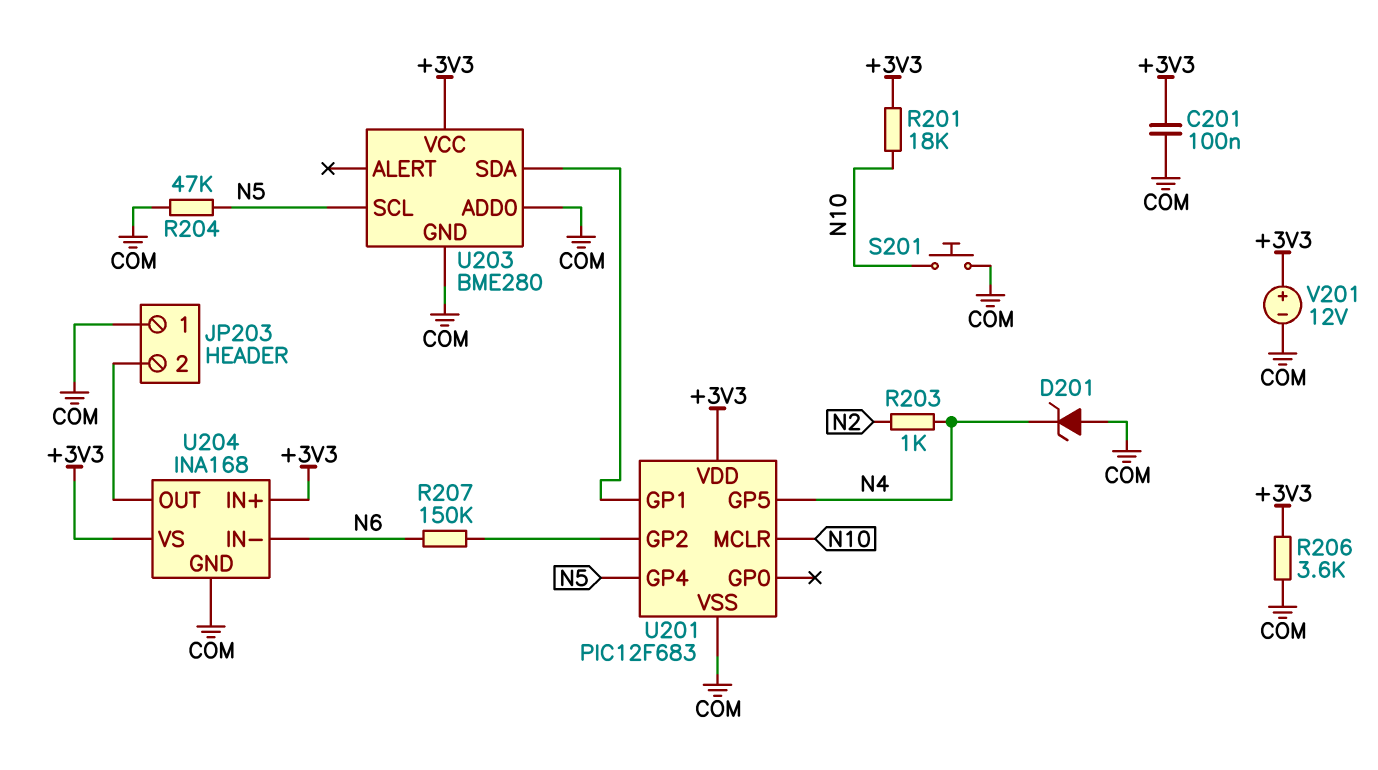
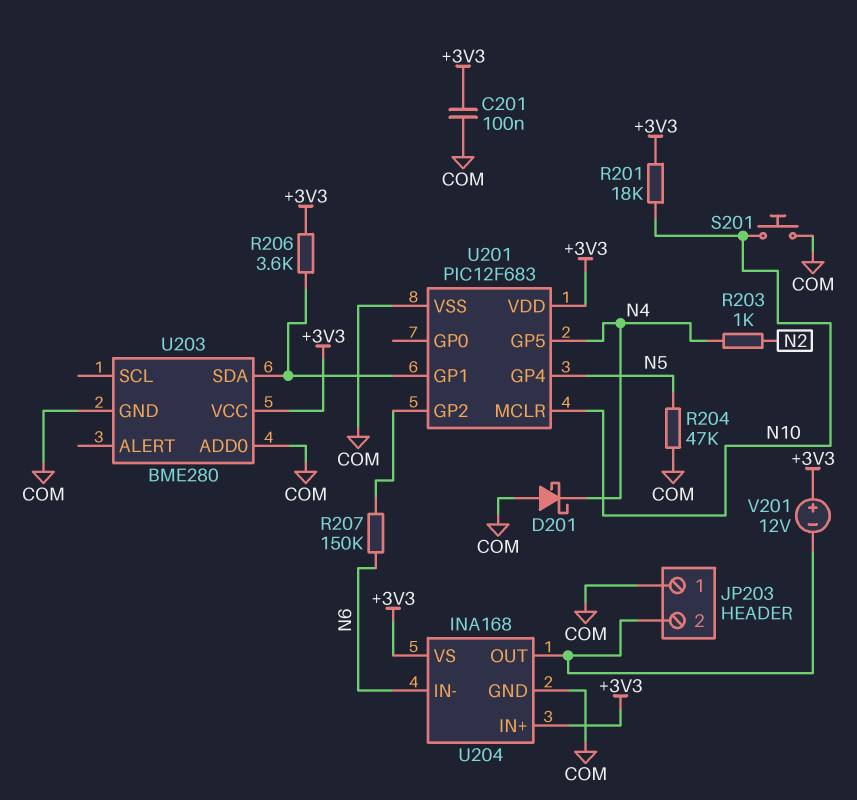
D201: zener (A COM, K N4) -> schottky (A COM, K N4)
R206: 3.6k (+3V3, COM) -> 3.6k (+3V3, U201/GP1)
U203 pin SCL: N5 -> none
V201: 12V (plus +3V3, minus COM) -> 12V (plus +3V3, minus JP203/2)

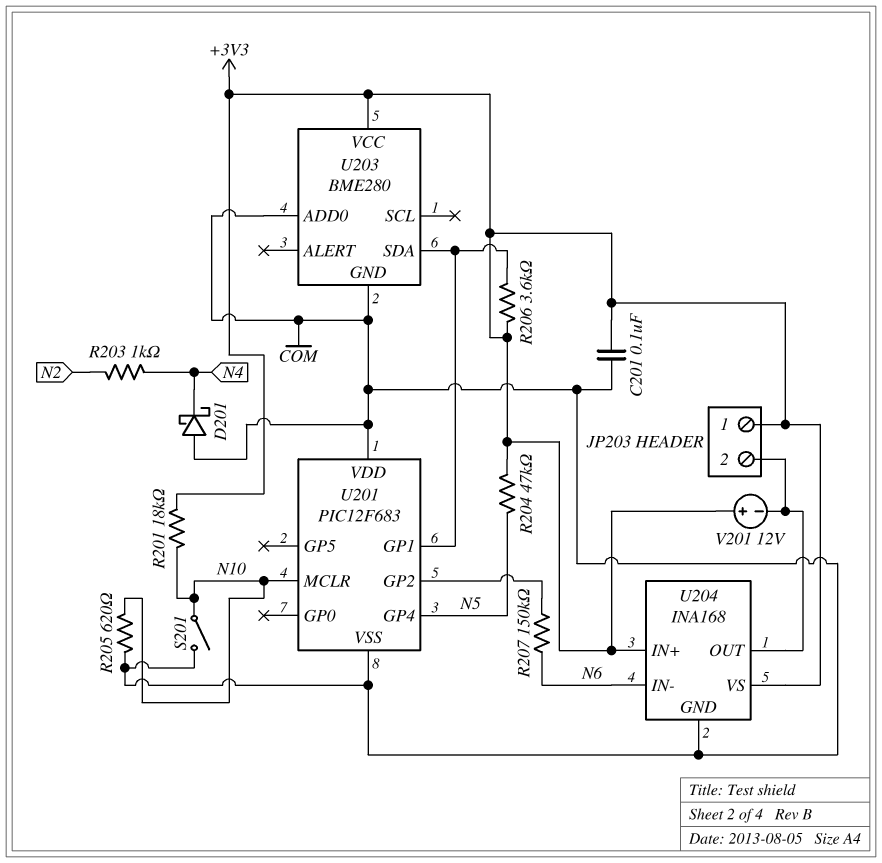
JP203 pin 1: COM -> +3V3
R204: 47k (COM, N5) -> 47k (+3V3, N5)
R205: none -> 620 (COM, N10)
S201: button (COM, N10) -> switch (COM, N10)
U201 pin GP5: N4 -> none
U201 pin VDD: +3V3 -> COM

